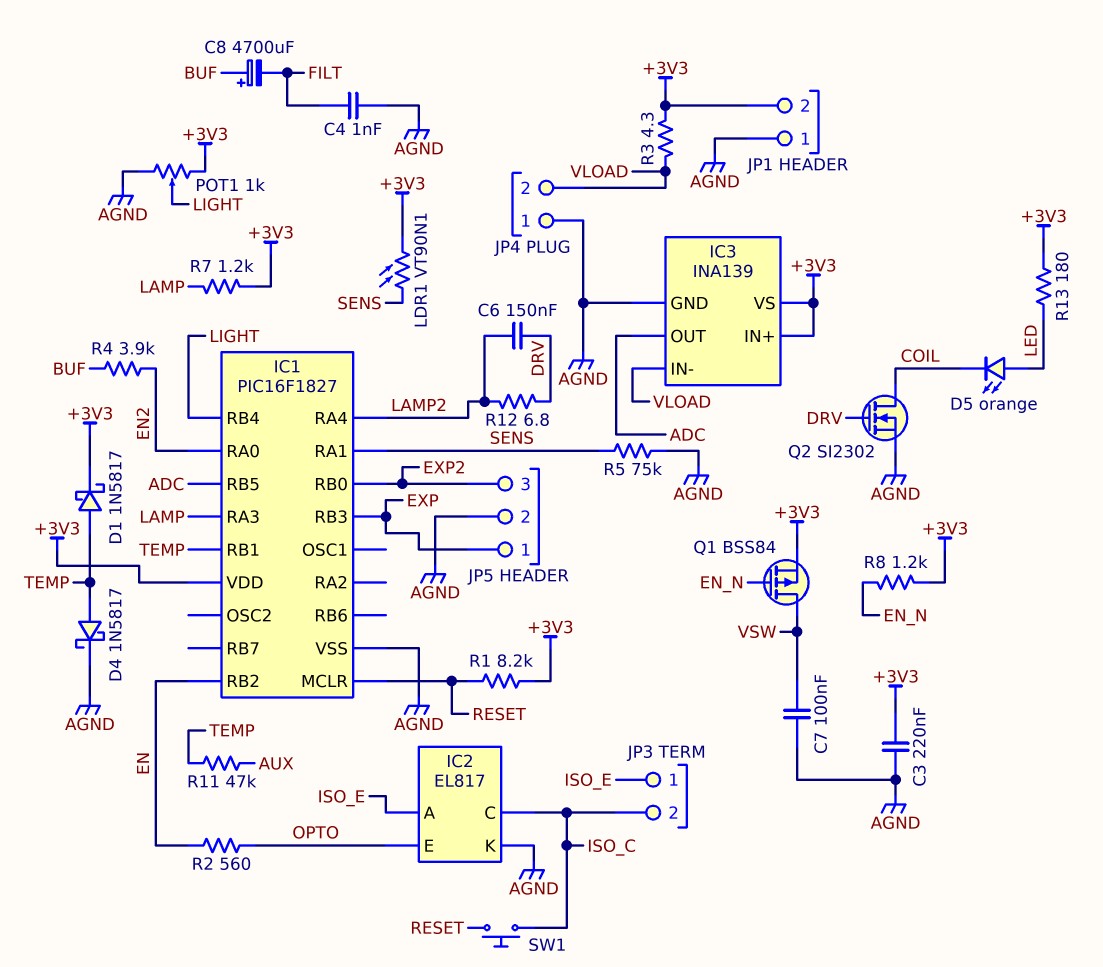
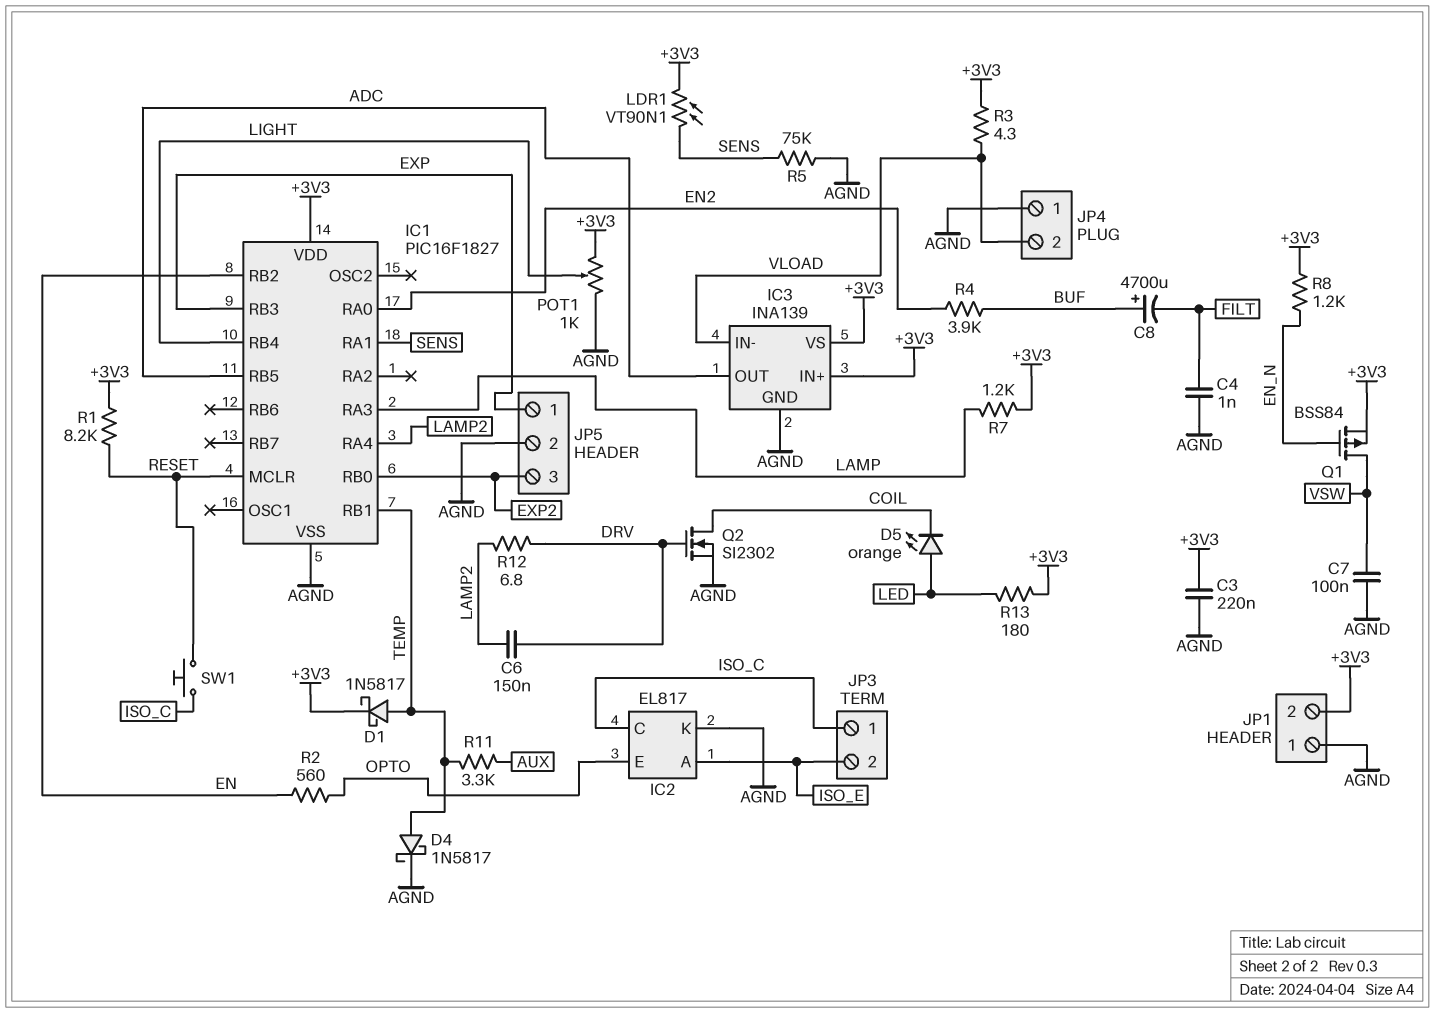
JP3 pin 1: ISO_E -> ISO_C
JP3 pin 2: ISO_C -> ISO_E
R11: 47k (AUX, TEMP) -> 3.3k (AUX, TEMP)

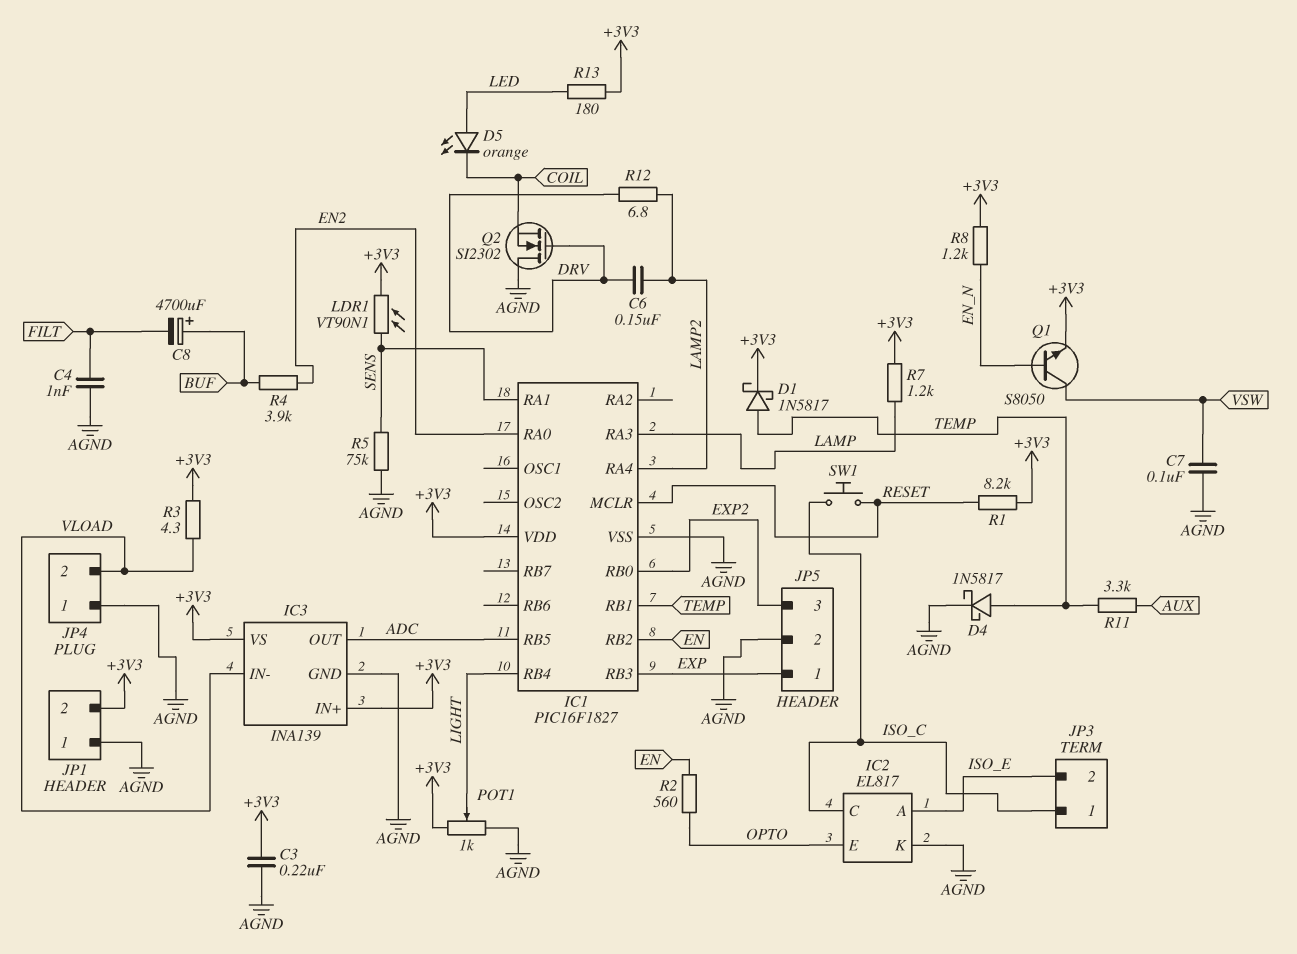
Q1: PMOS BSS84 (G EN_N, D VSW, S +3V3) -> NPN S8050 (B EN_N, C VSW, E +3V3)
Q2: NMOS SI2302 (G DRV, D COIL, S AGND) -> NMOS SI2302 (G DRV, D AGND, S COIL)

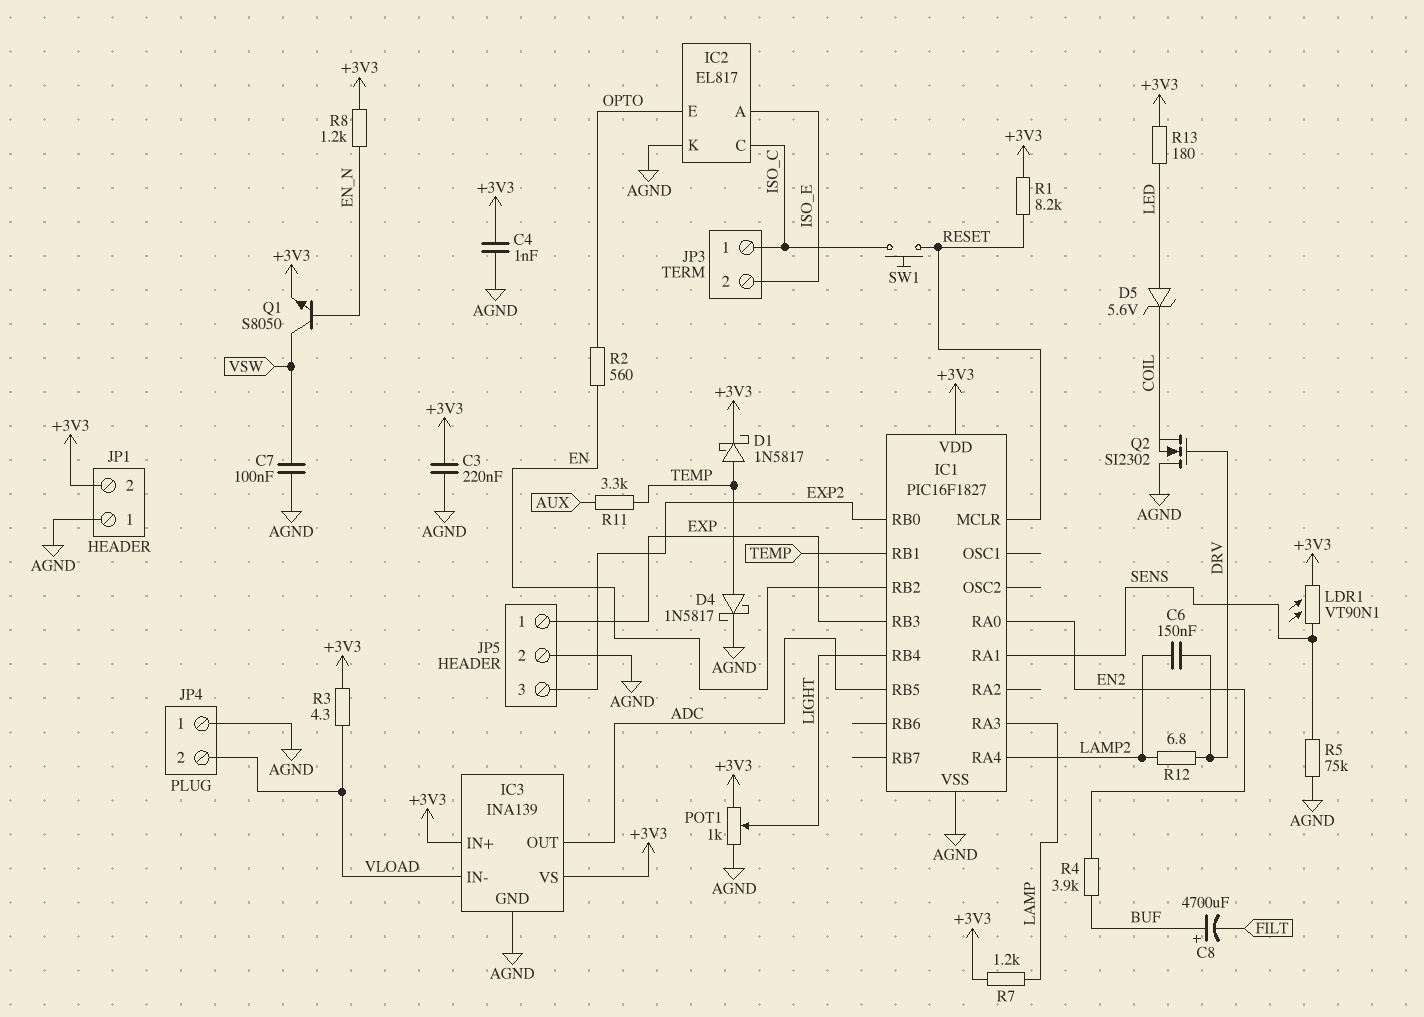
C4: 1nF (AGND, FILT) -> 1nF (+3V3, AGND)
D5: LED orange (A LED, K COIL) -> zener 5.6V (A LED, K COIL)

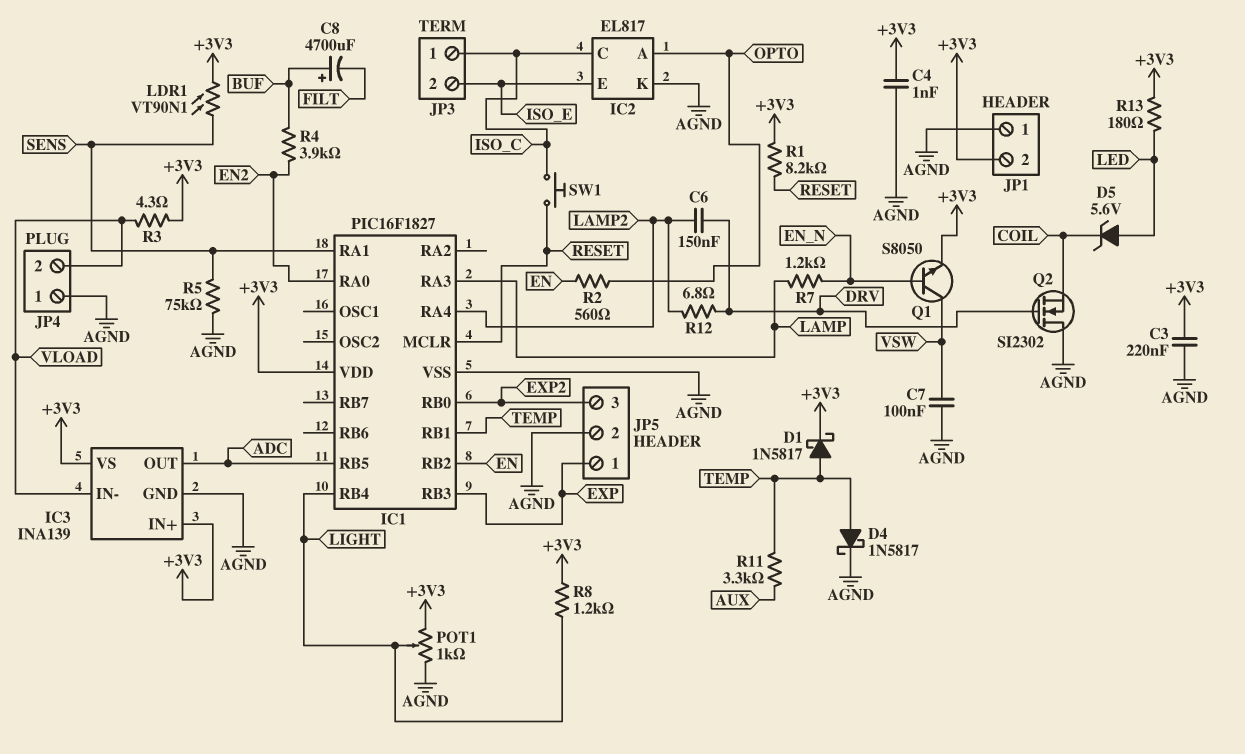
IC2 pin A: ISO_E -> OPTO
IC2 pin E: OPTO -> ISO_E
R7: 1.2k (+3V3, LAMP) -> 1.2k (EN_N, LAMP)
R8: 1.2k (+3V3, EN_N) -> 1.2k (+3V3, LIGHT)

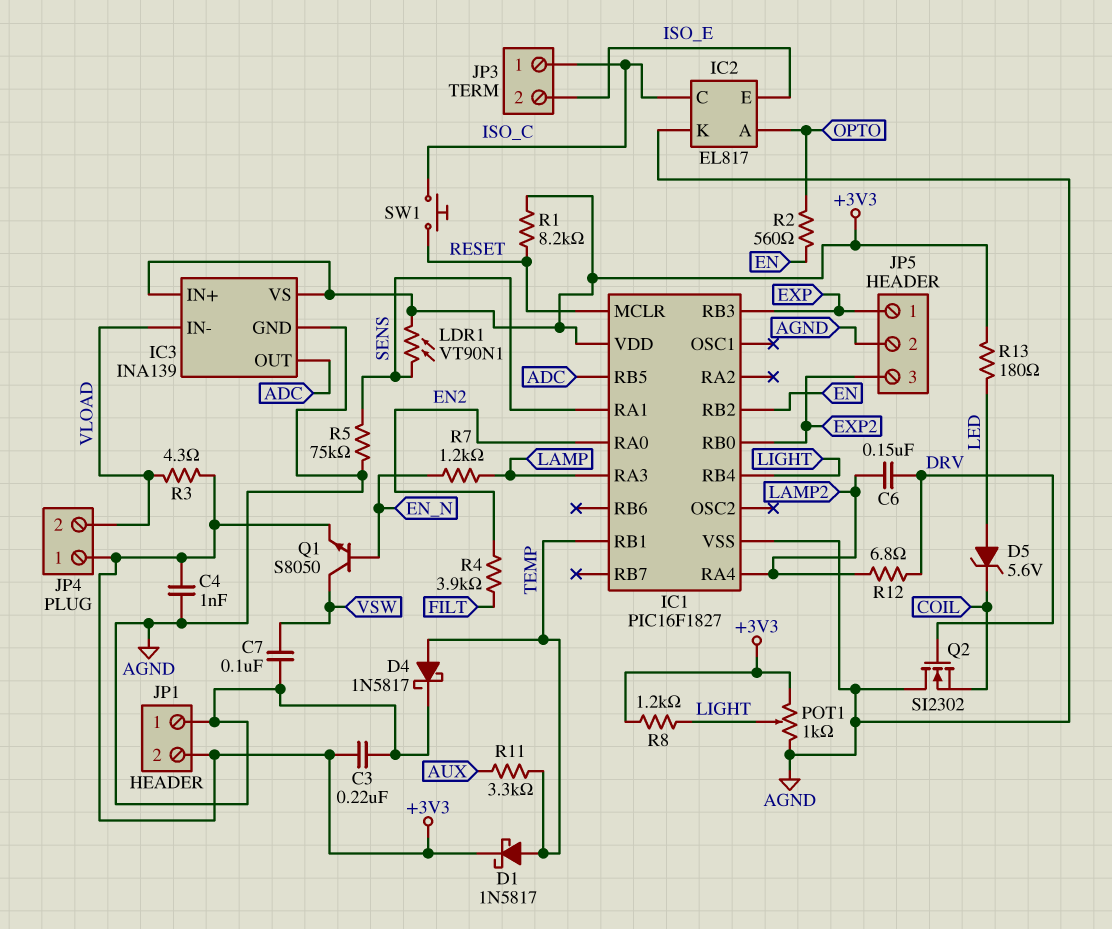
C8: 4700uF (plus BUF, minus FILT) -> none
JP4 pin 1: AGND -> +3V3
R4: 3.9k (BUF, EN2) -> 3.9k (EN2, FILT)

